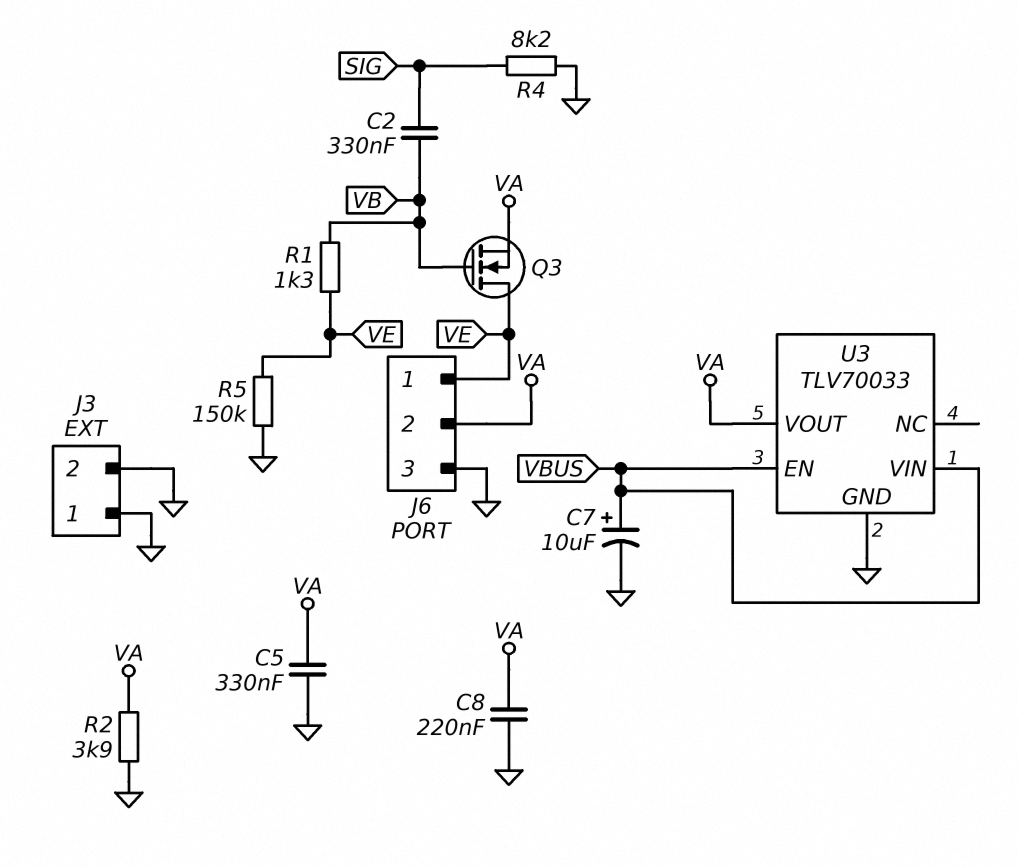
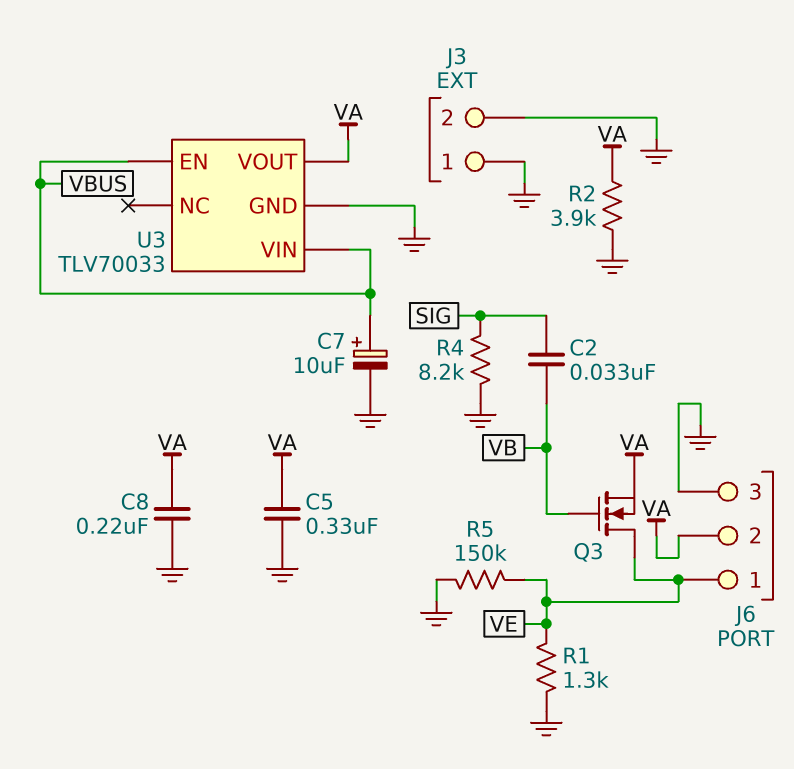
C2: 330nF (SIG, VB) -> 33nF (SIG, VB)
R1: 1.3k (VB, VE) -> 1.3k (GND, VE)

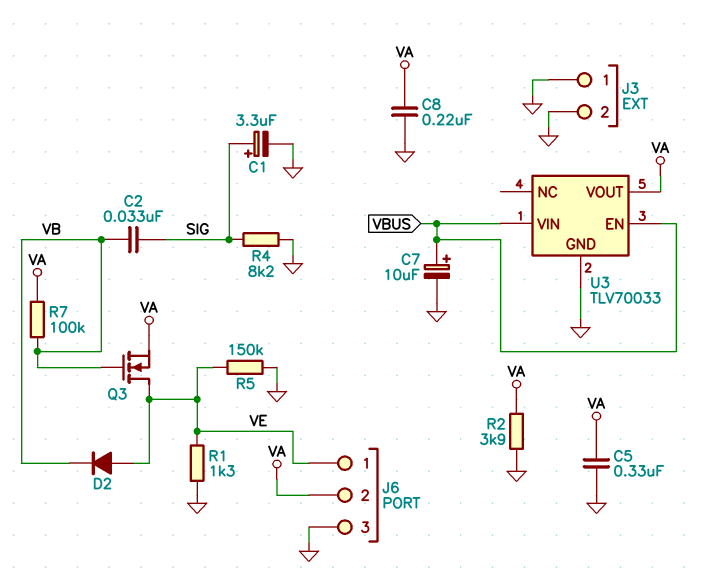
C1: none -> 3.3uF (plus SIG, minus GND)
D2: none -> diode (A VE, K VB)
R7: none -> 100k (VA, VB)

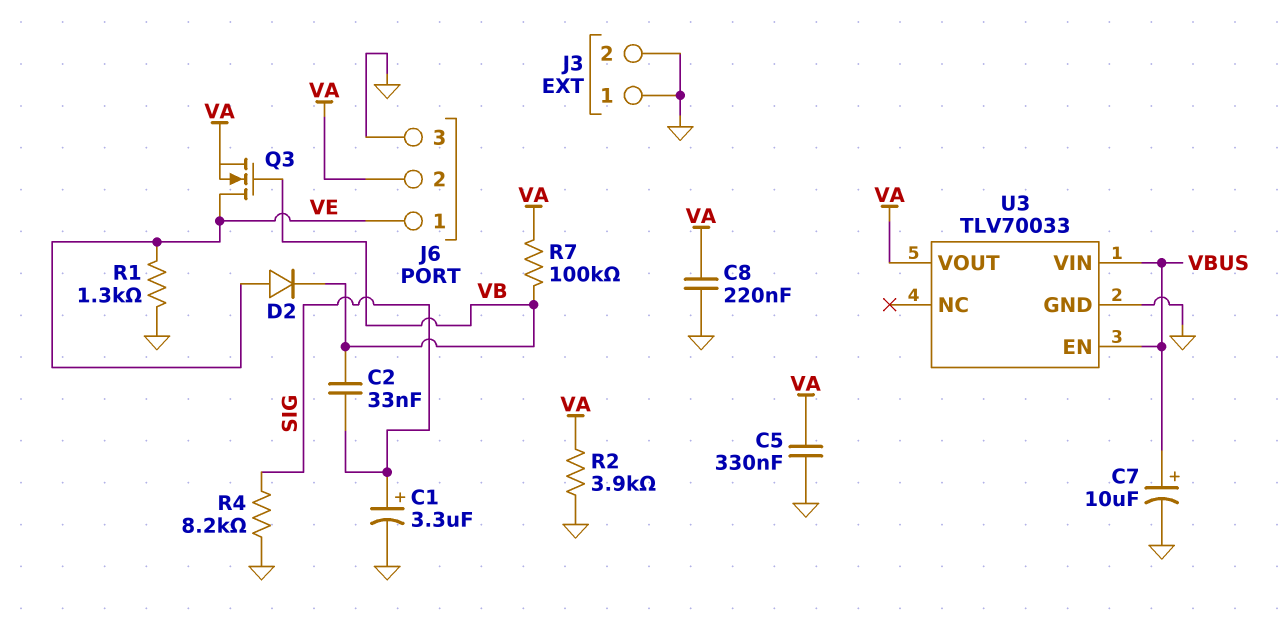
R5: 150k (GND, VE) -> none

